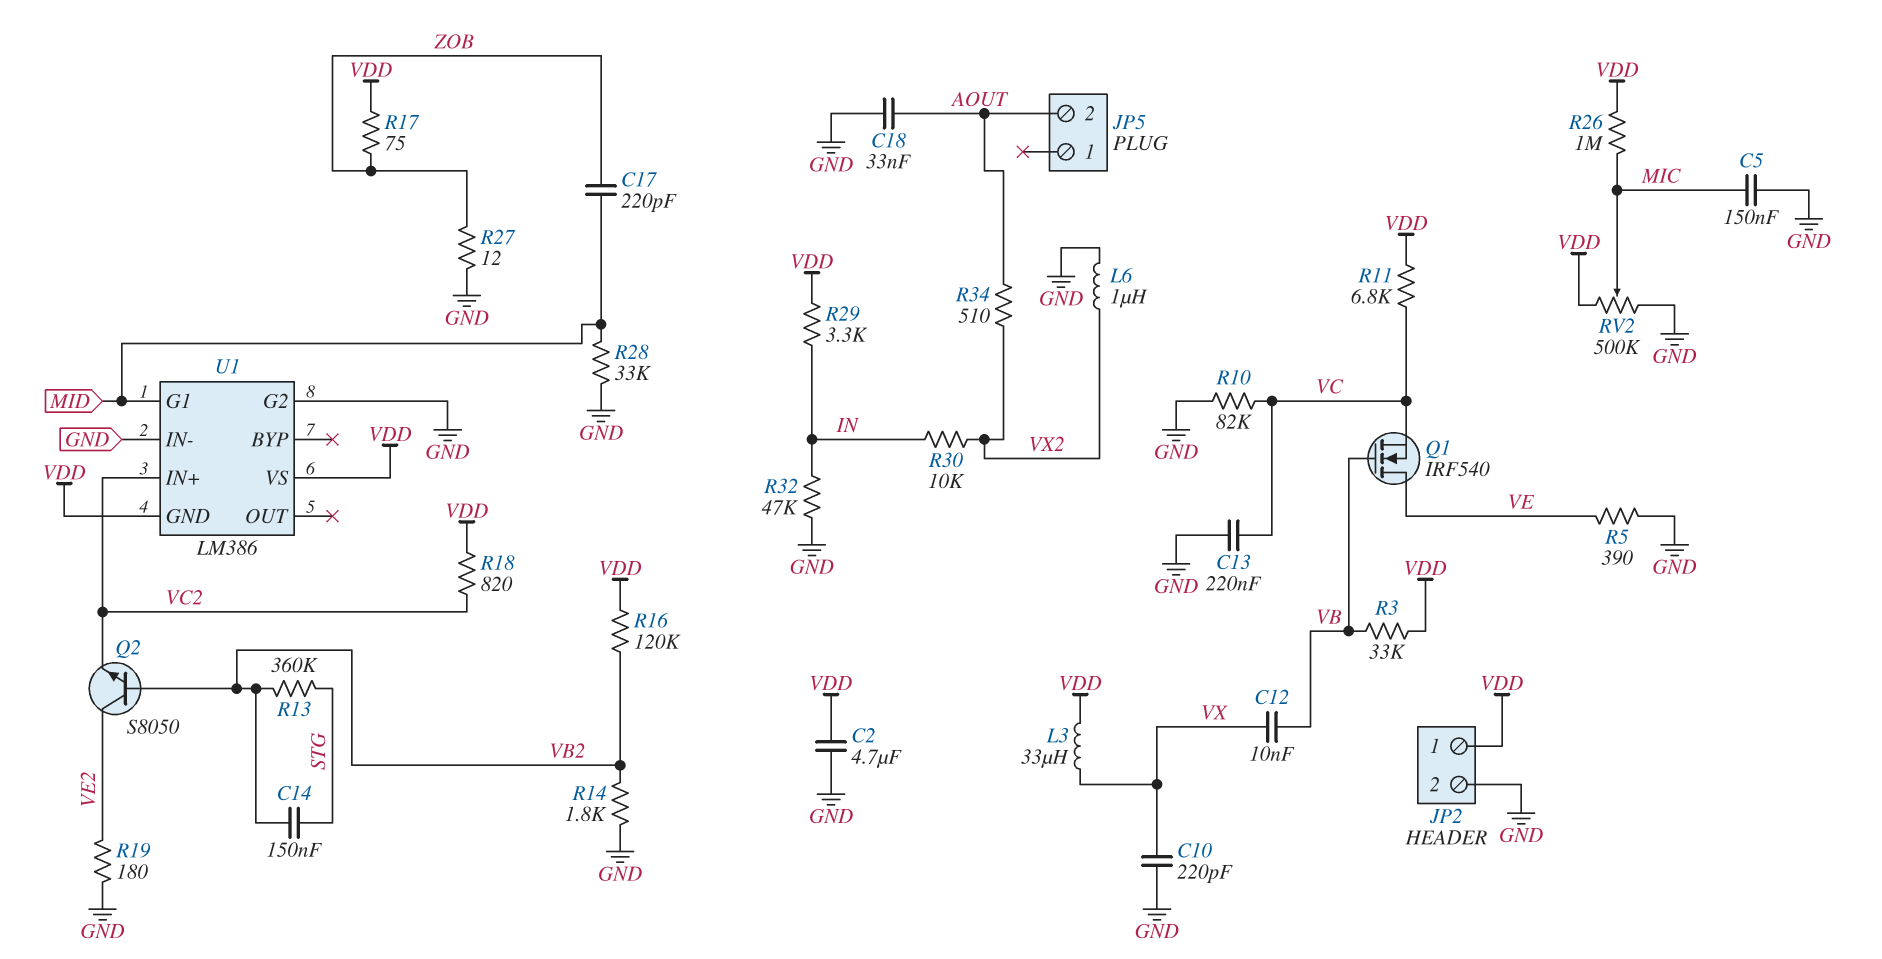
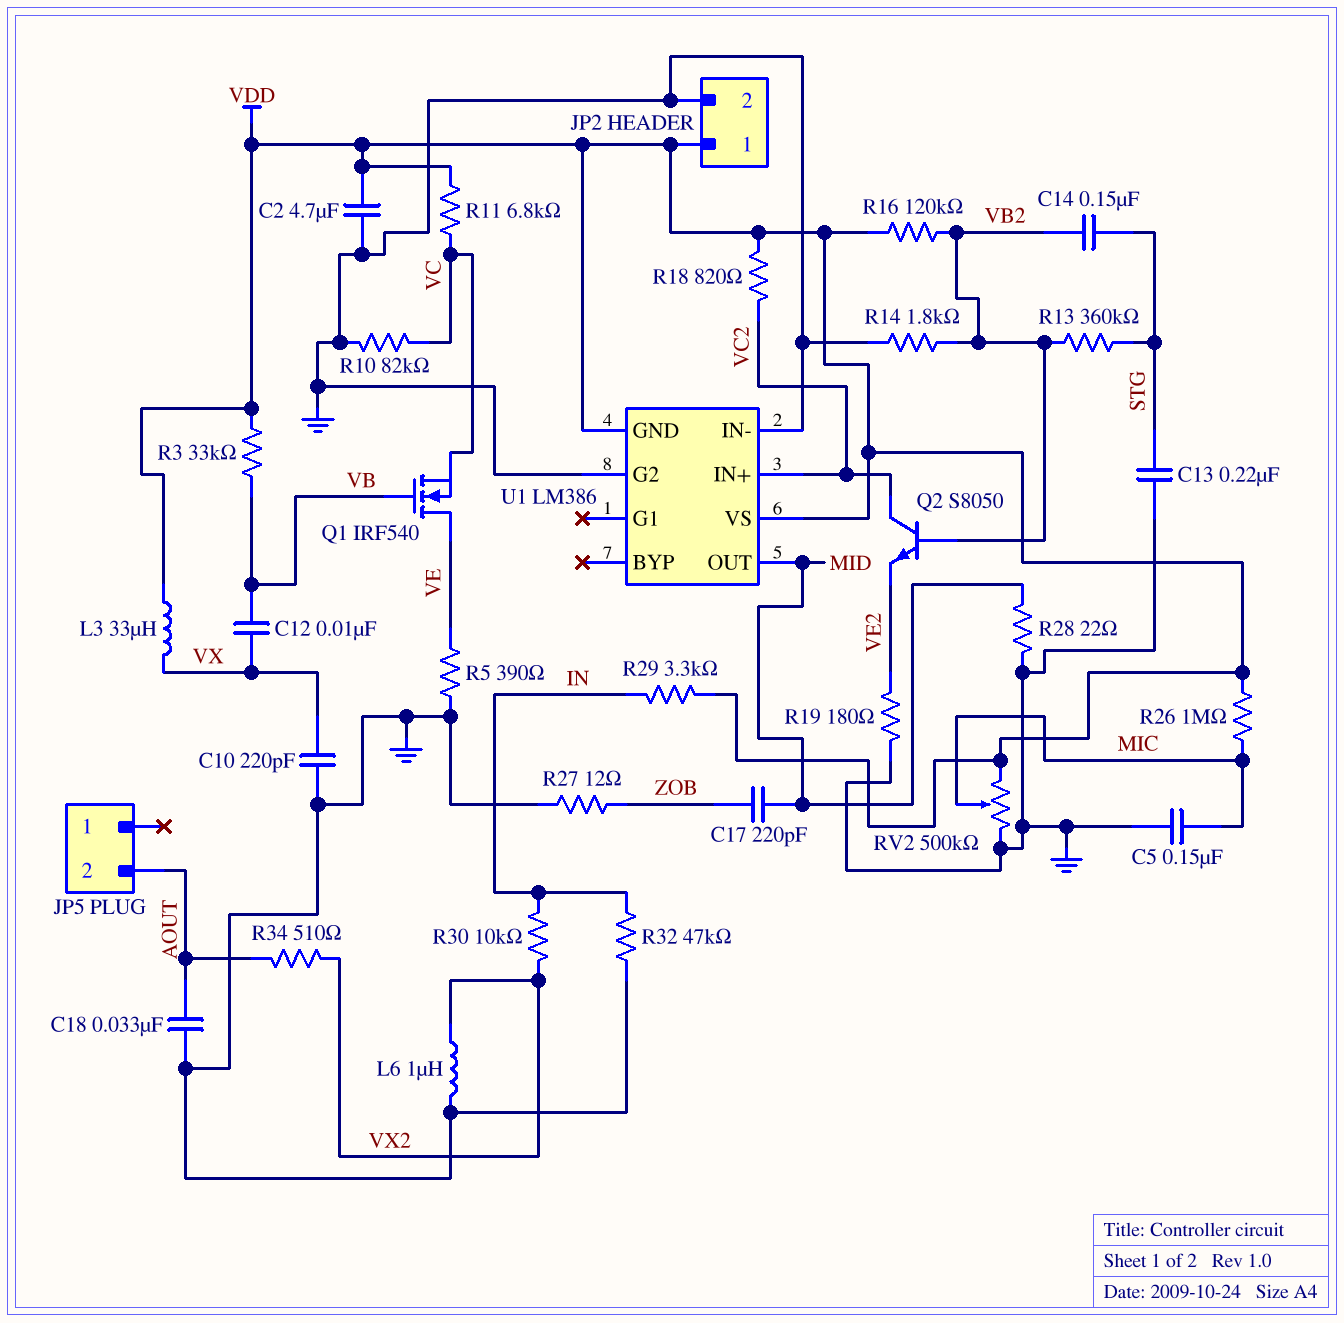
C13: 220nF (GND, VC) -> 220nF (GND, STG)
Q2: NPN S8050 (B VB2, C VE2, E VC2) -> NPN S8050 (B VB2, C VC2, E VE2)
R17: 75 (VDD, ZOB) -> none
R28: 33k (GND, MID) -> 22 (GND, MID)
U1 pin G1: MID -> none
U1 pin OUT: none -> MID

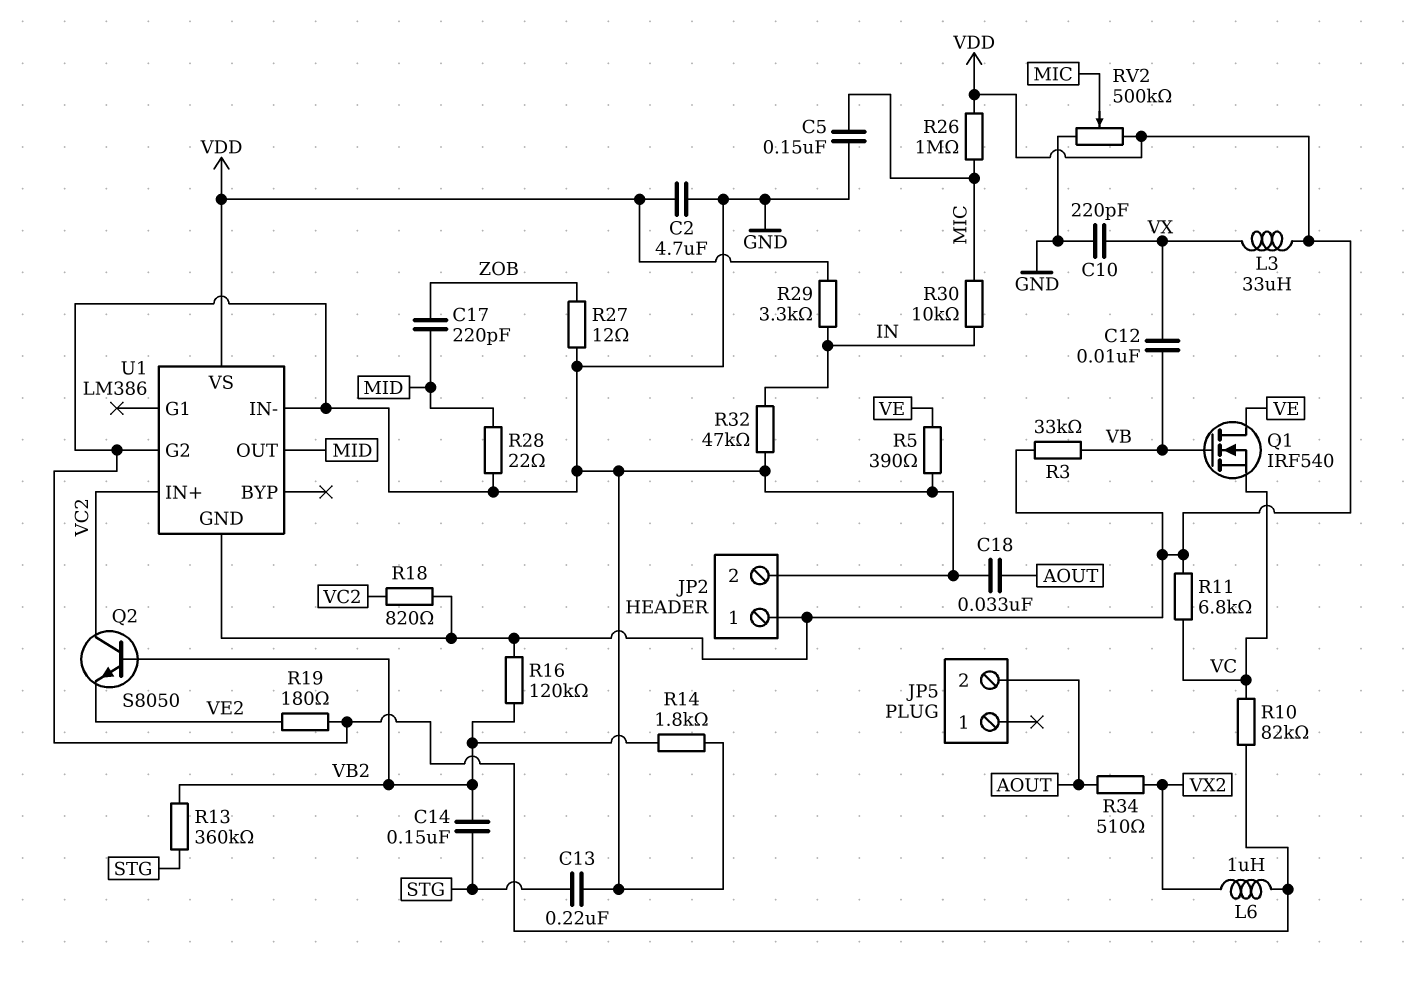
R30: 10k (IN, VX2) -> 10k (IN, MIC)

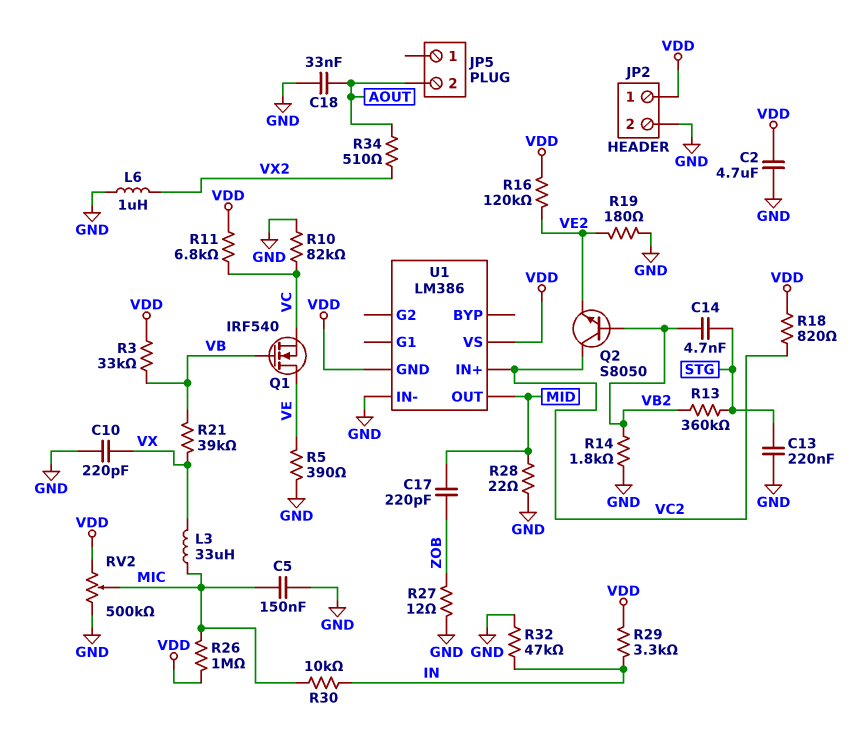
C12: 10nF (VB, VX) -> none
C14: 150nF (STG, VB2) -> 4.7nF (STG, VB2)
L3: 33uH (VDD, VX) -> 33uH (MIC, VX)
R16: 120k (VB2, VDD) -> 120k (VDD, VE2)
R21: none -> 39k (VB, VX)
U1 pin G2: GND -> none

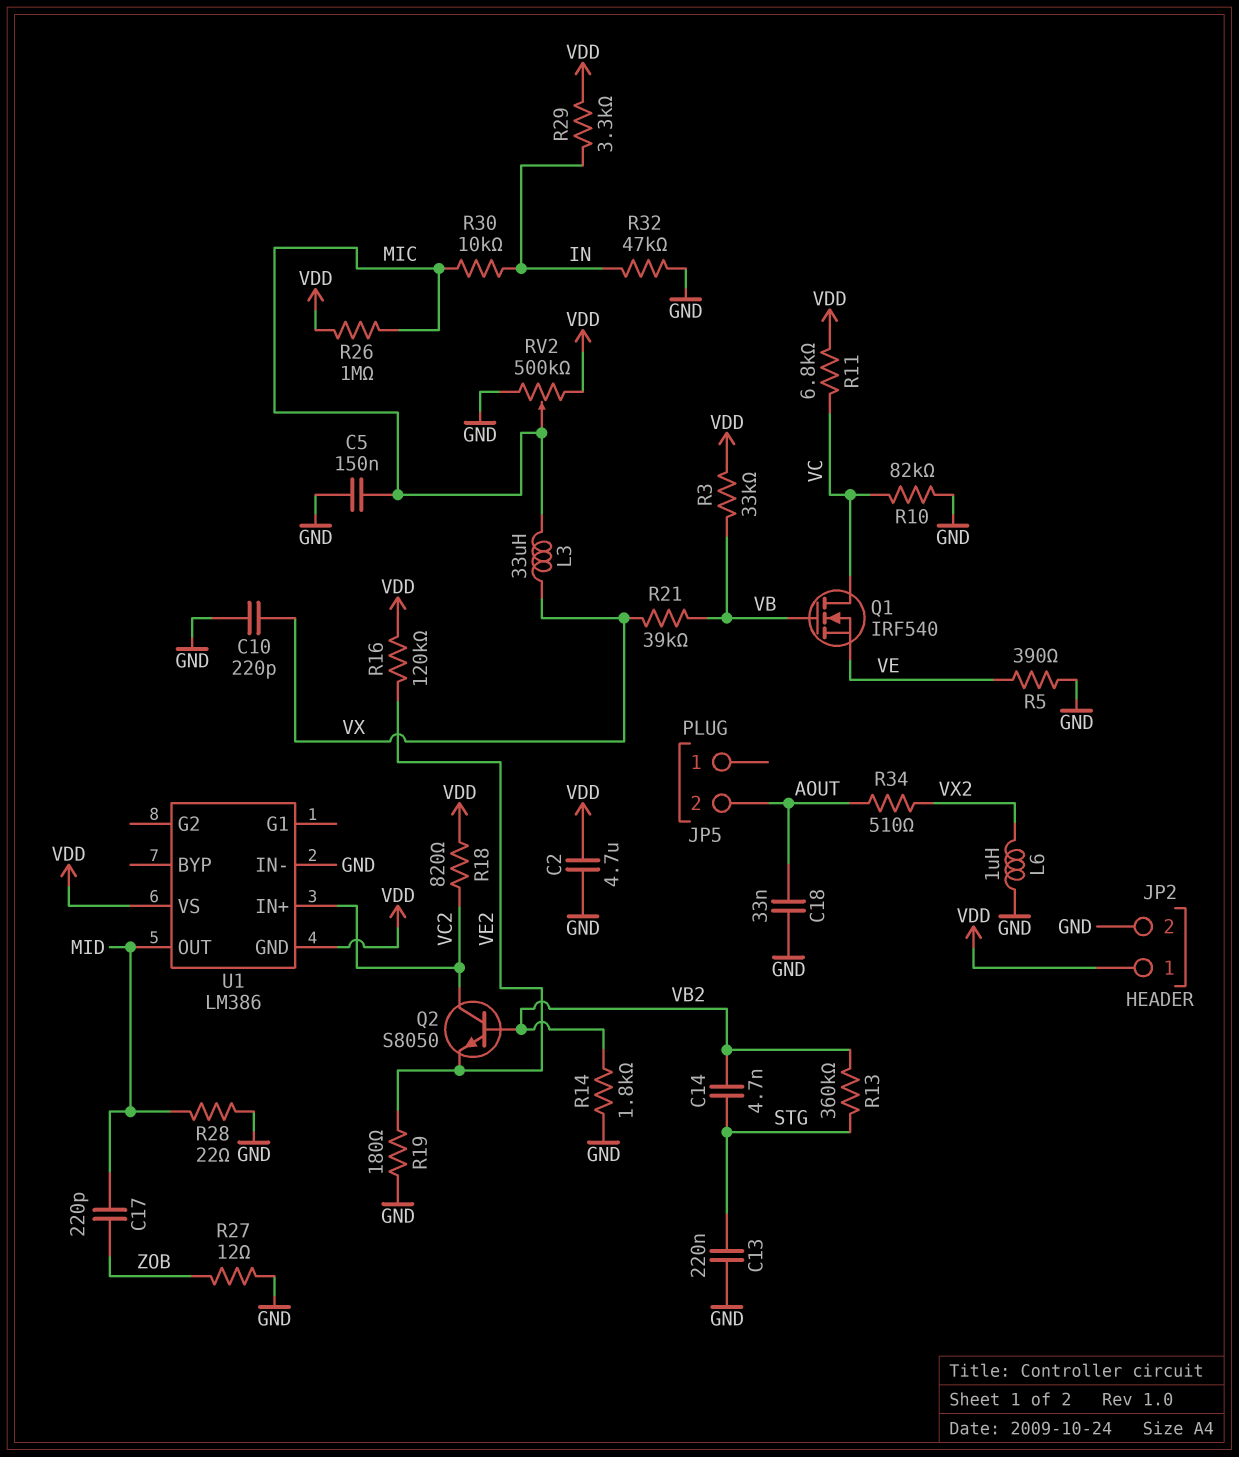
Q1: NMOS IRF540 (G VB, D VE, S VC) -> NMOS IRF540 (G VB, D VC, S VE)

